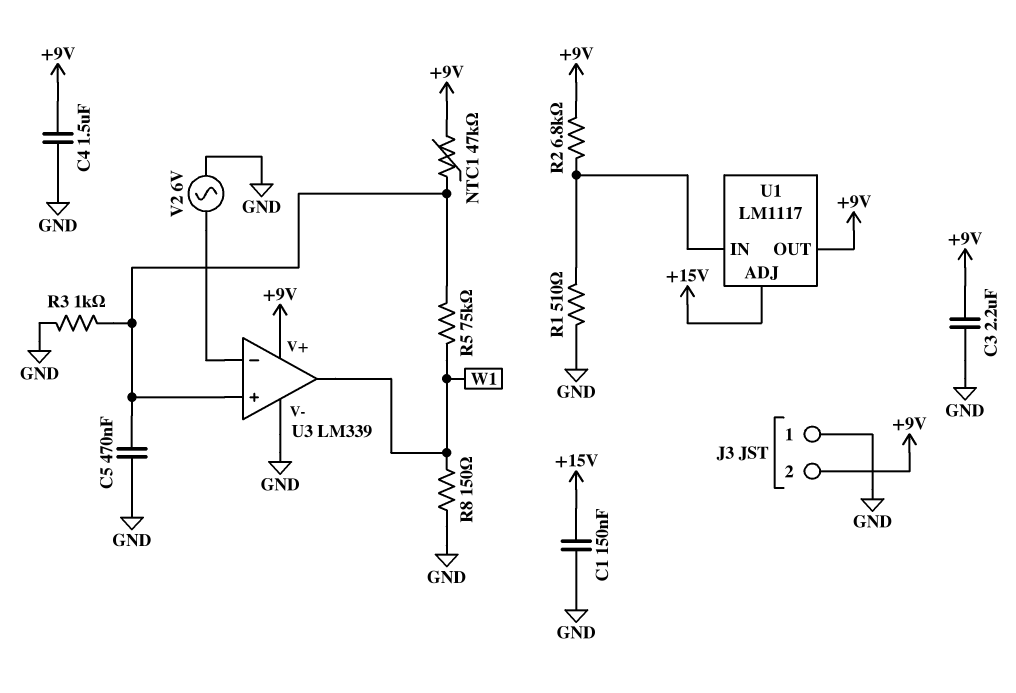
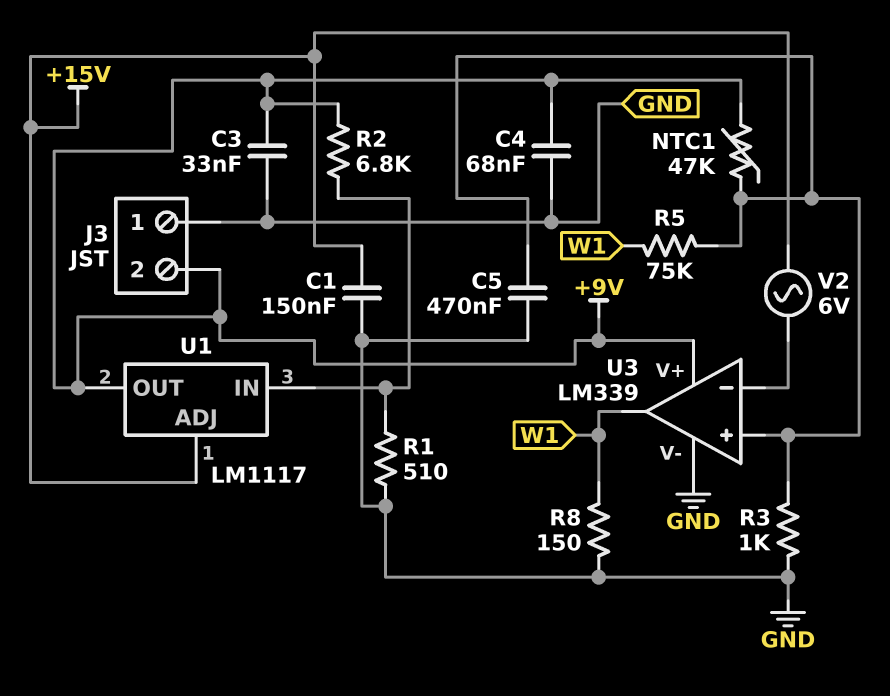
C3: 2.2uF (+9V, GND) -> 33nF (+9V, GND)
C4: 1.5uF (+9V, GND) -> 68nF (+9V, GND)
V2: AC 6V (GND, U3/in-) -> AC 6V (+15V, U3/in-)

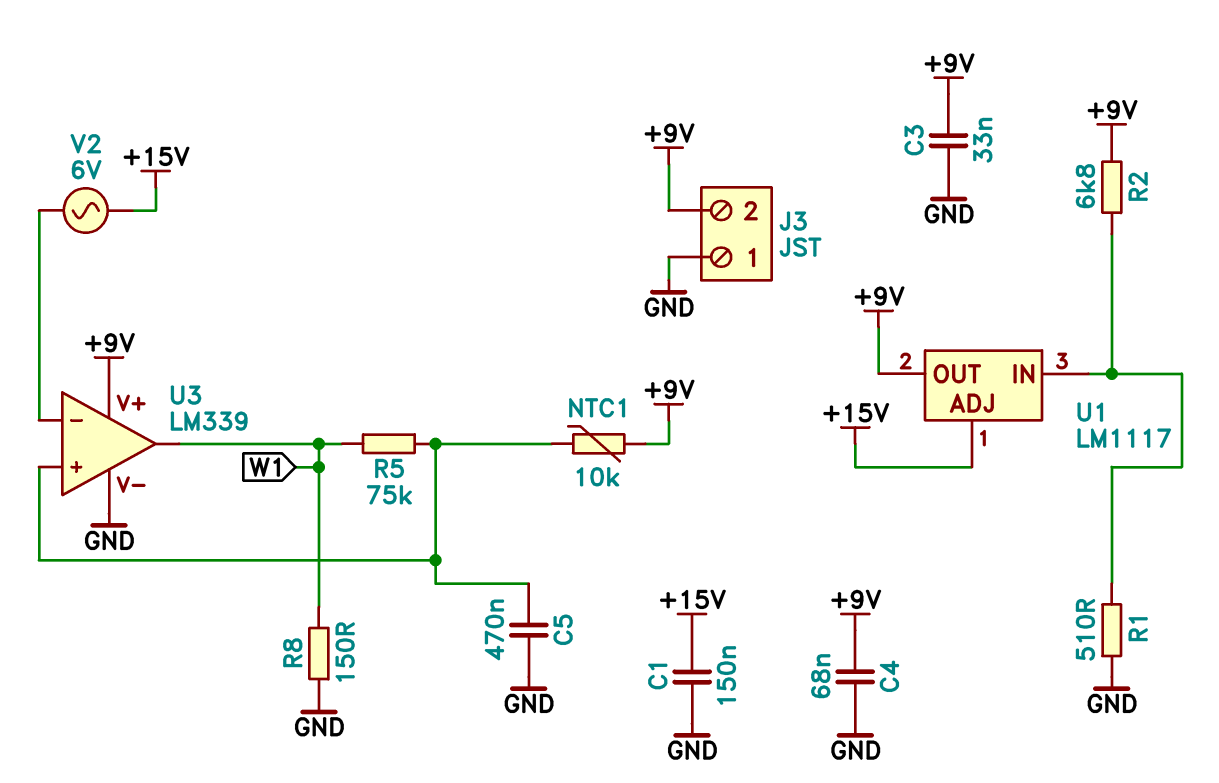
NTC1: 47k (+9V, U3/in+) -> 10k (+9V, U3/in+)
R3: 1k (GND, U3/in+) -> none

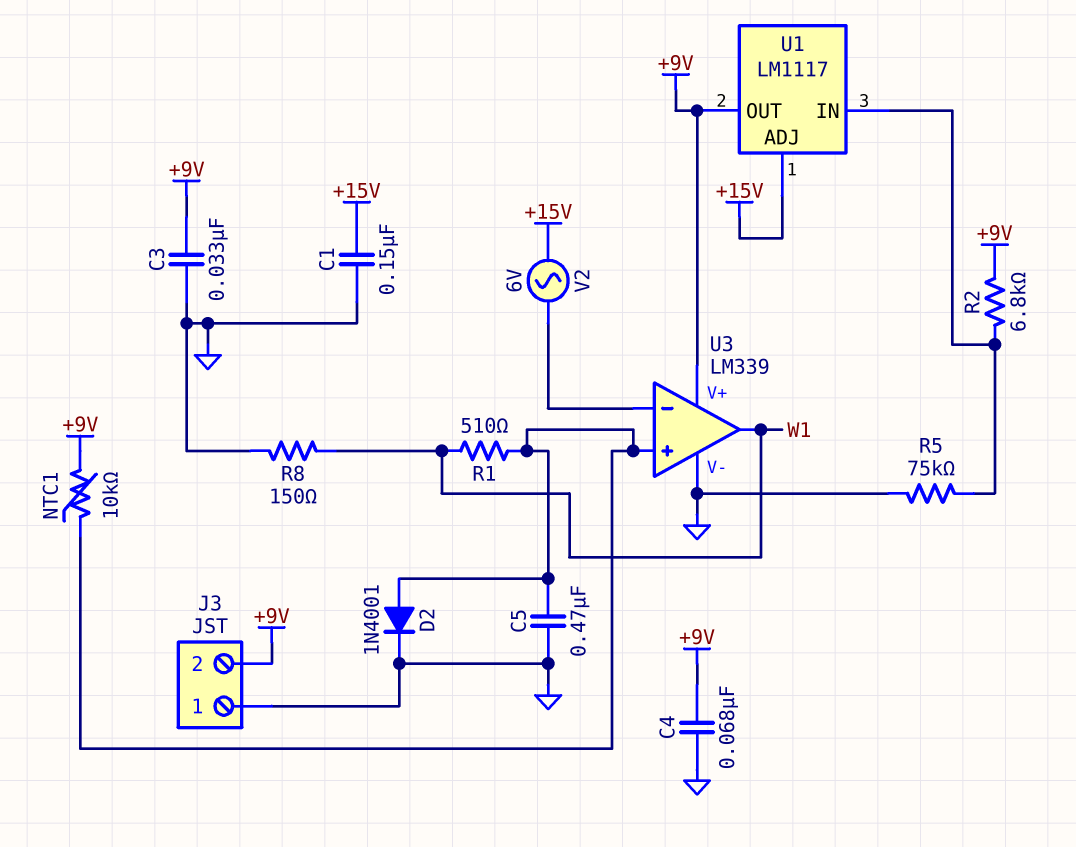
D2: none -> diode 1N4001 (A U3/in+, K GND)
R1: 510 (GND, U1/IN) -> 510 (U3/in+, W1)
R5: 75k (U3/in+, W1) -> 75k (GND, U1/IN)

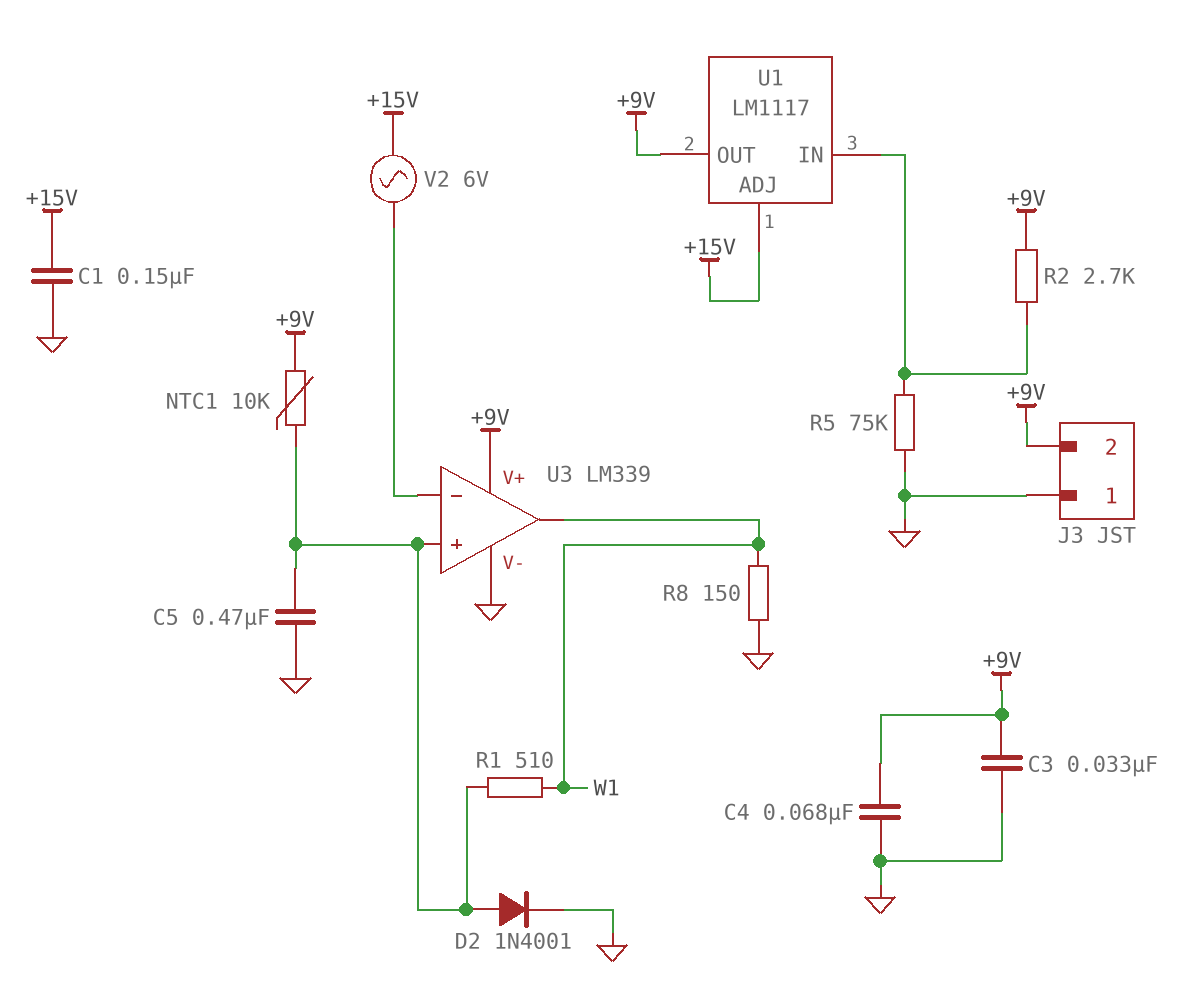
R2: 6.8k (+9V, U1/IN) -> 2.7k (+9V, U1/IN)

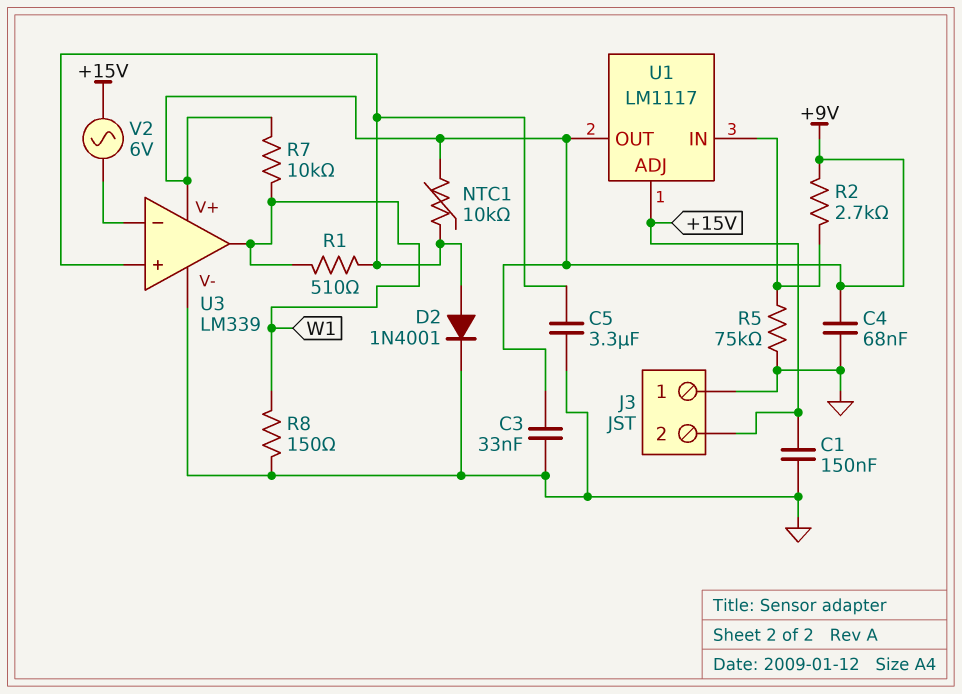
C5: 470nF (GND, U3/in+) -> 3.3uF (GND, U3/in+)
J3 pin 2: +9V -> +15V
R7: none -> 10k (+9V, W1)

